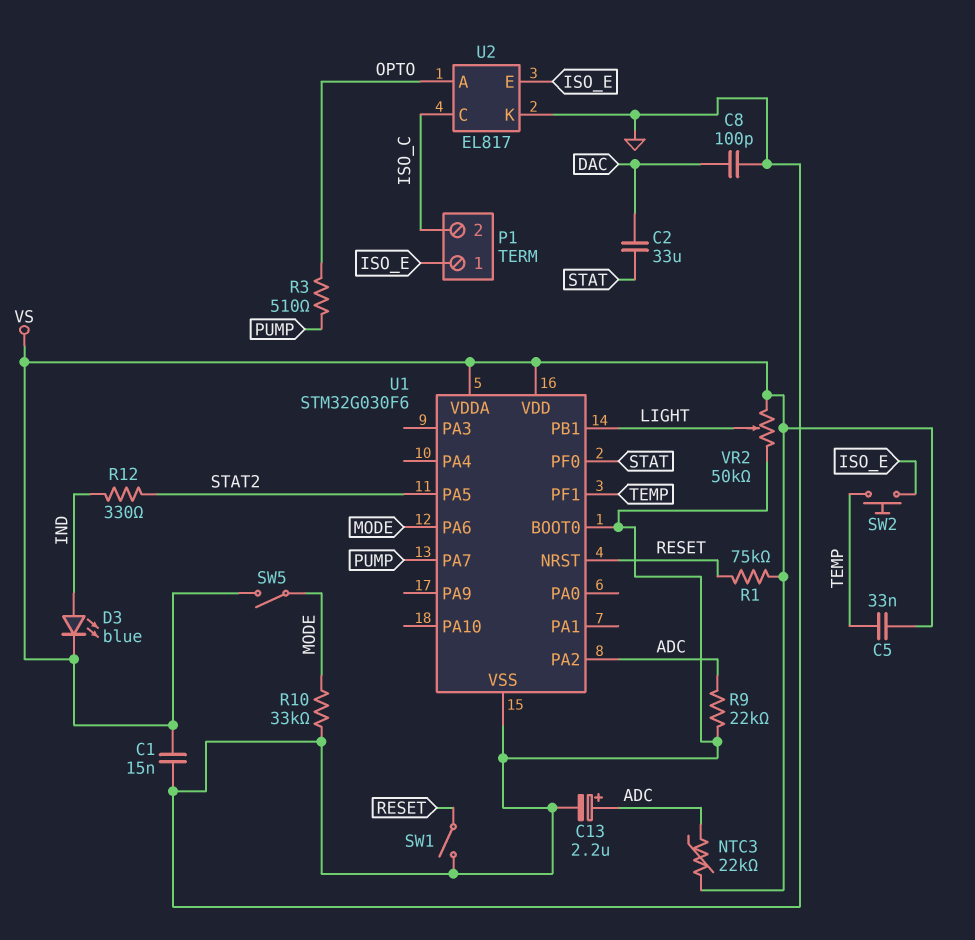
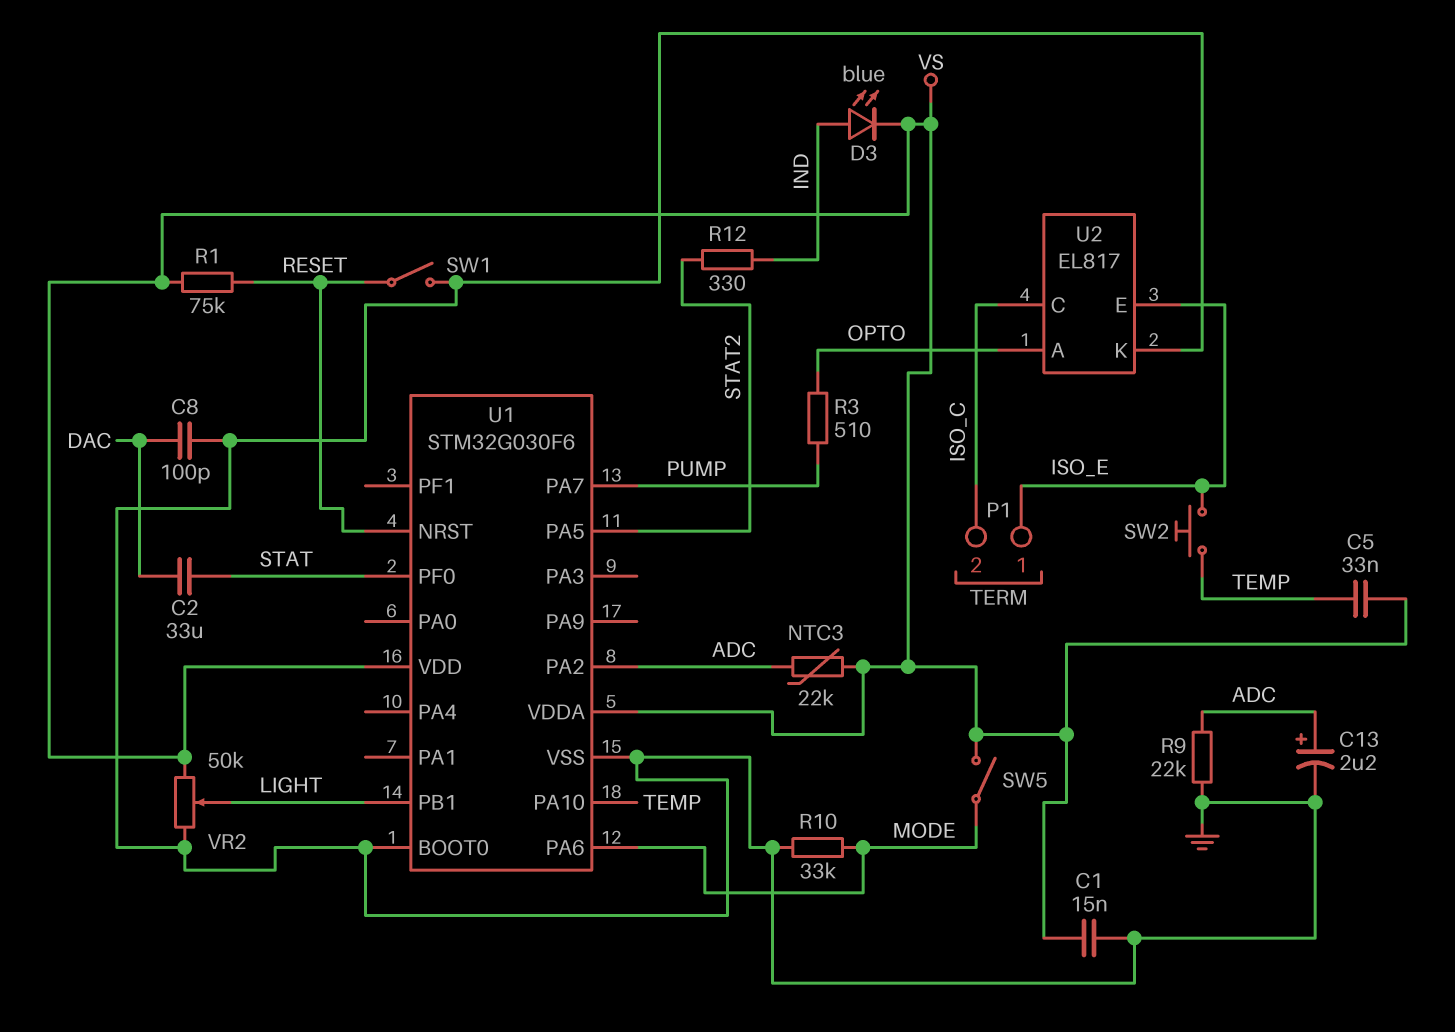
U1 pin PA10: none -> TEMP
U1 pin PF1: TEMP -> none

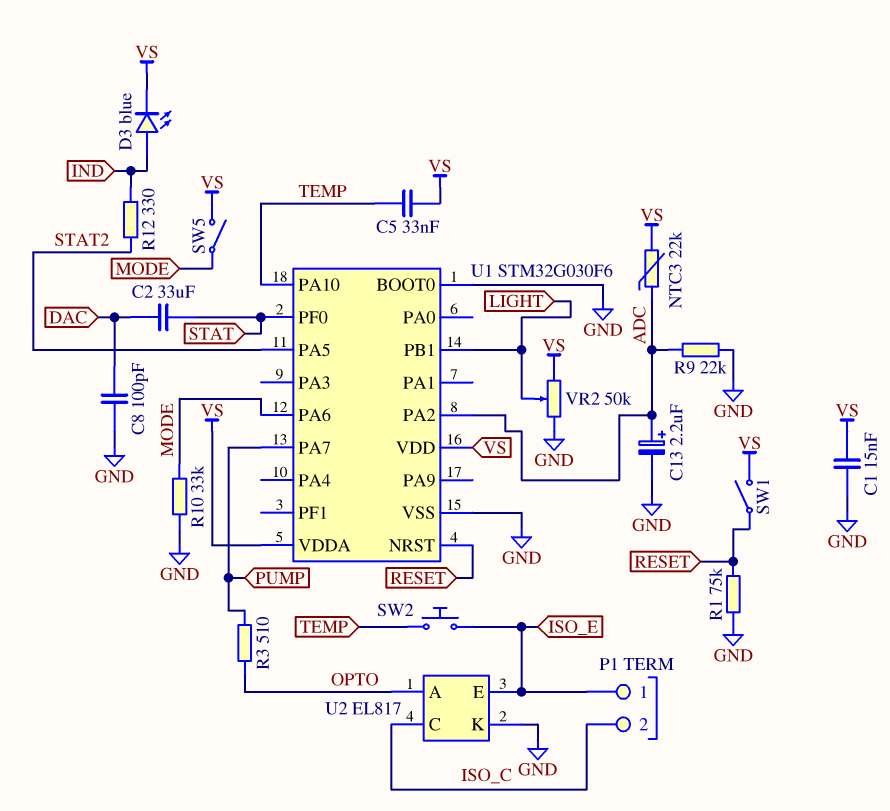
R1: 75k (RESET, VS) -> 75k (GND, RESET)
SW1: switch (GND, RESET) -> switch (RESET, VS)

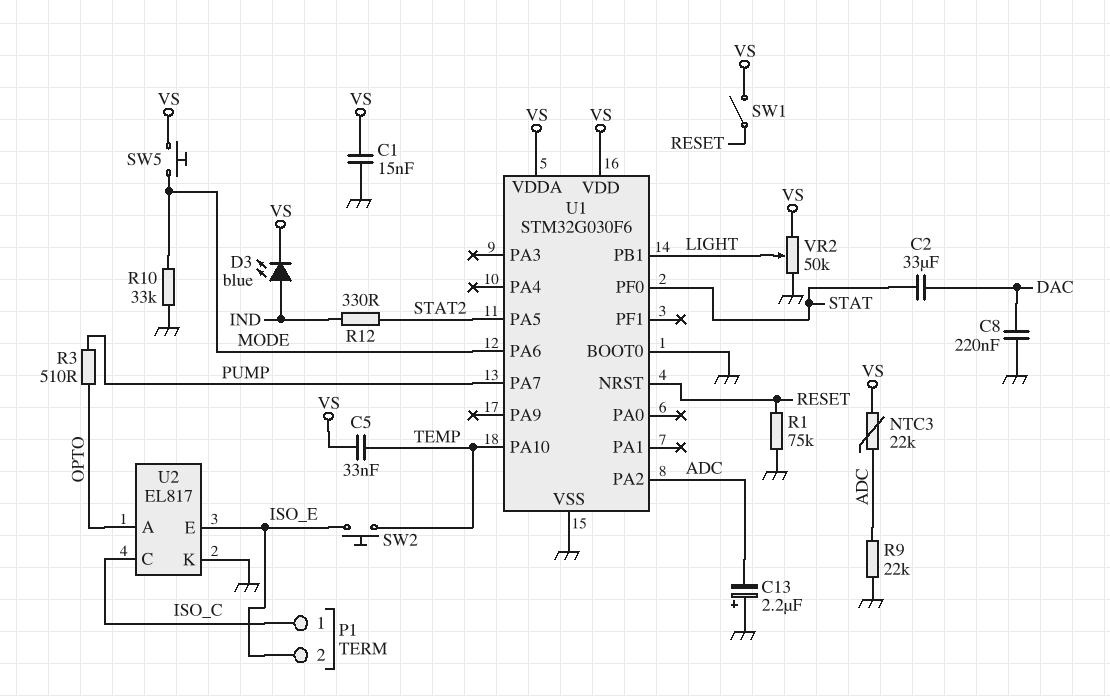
C8: 100pF (DAC, GND) -> 220nF (DAC, GND)
C13: 2.2uF (plus ADC, minus GND) -> 2.2uF (plus GND, minus ADC)
P1 pin 1: ISO_E -> ISO_C
P1 pin 2: ISO_C -> ISO_E
SW5: switch (MODE, VS) -> button (MODE, VS)

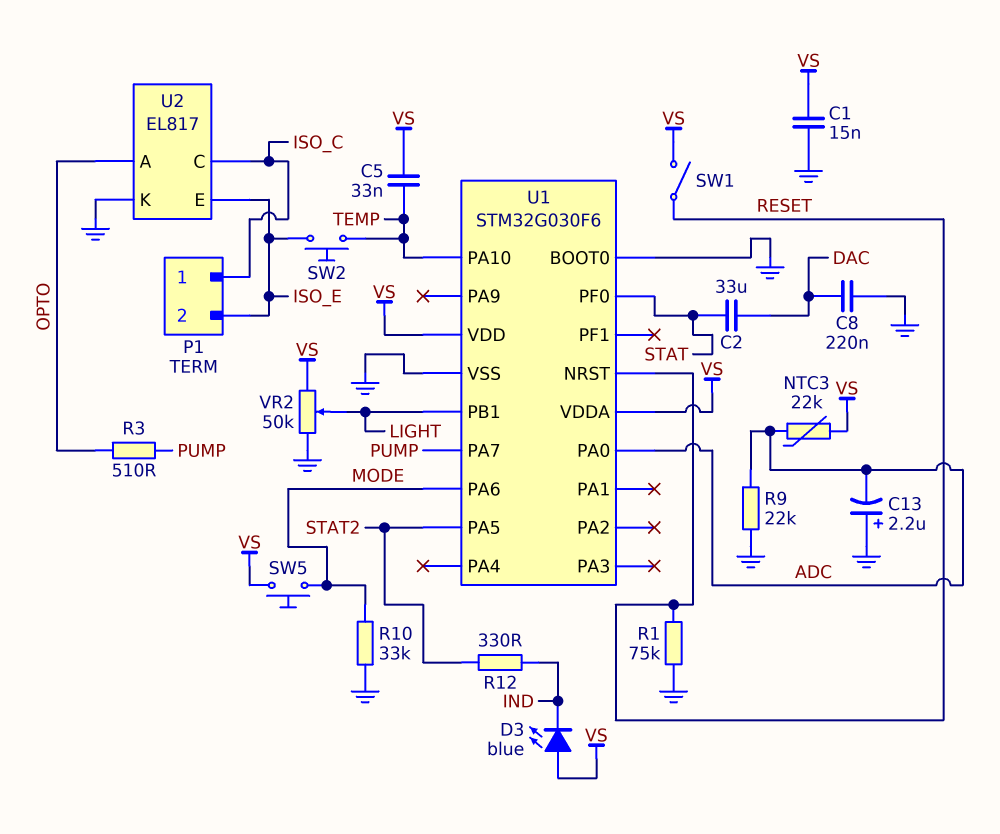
D3: LED blue (A IND, K VS) -> LED blue (A VS, K IND)
U1 pin PA0: none -> ADC
U1 pin PA2: ADC -> none

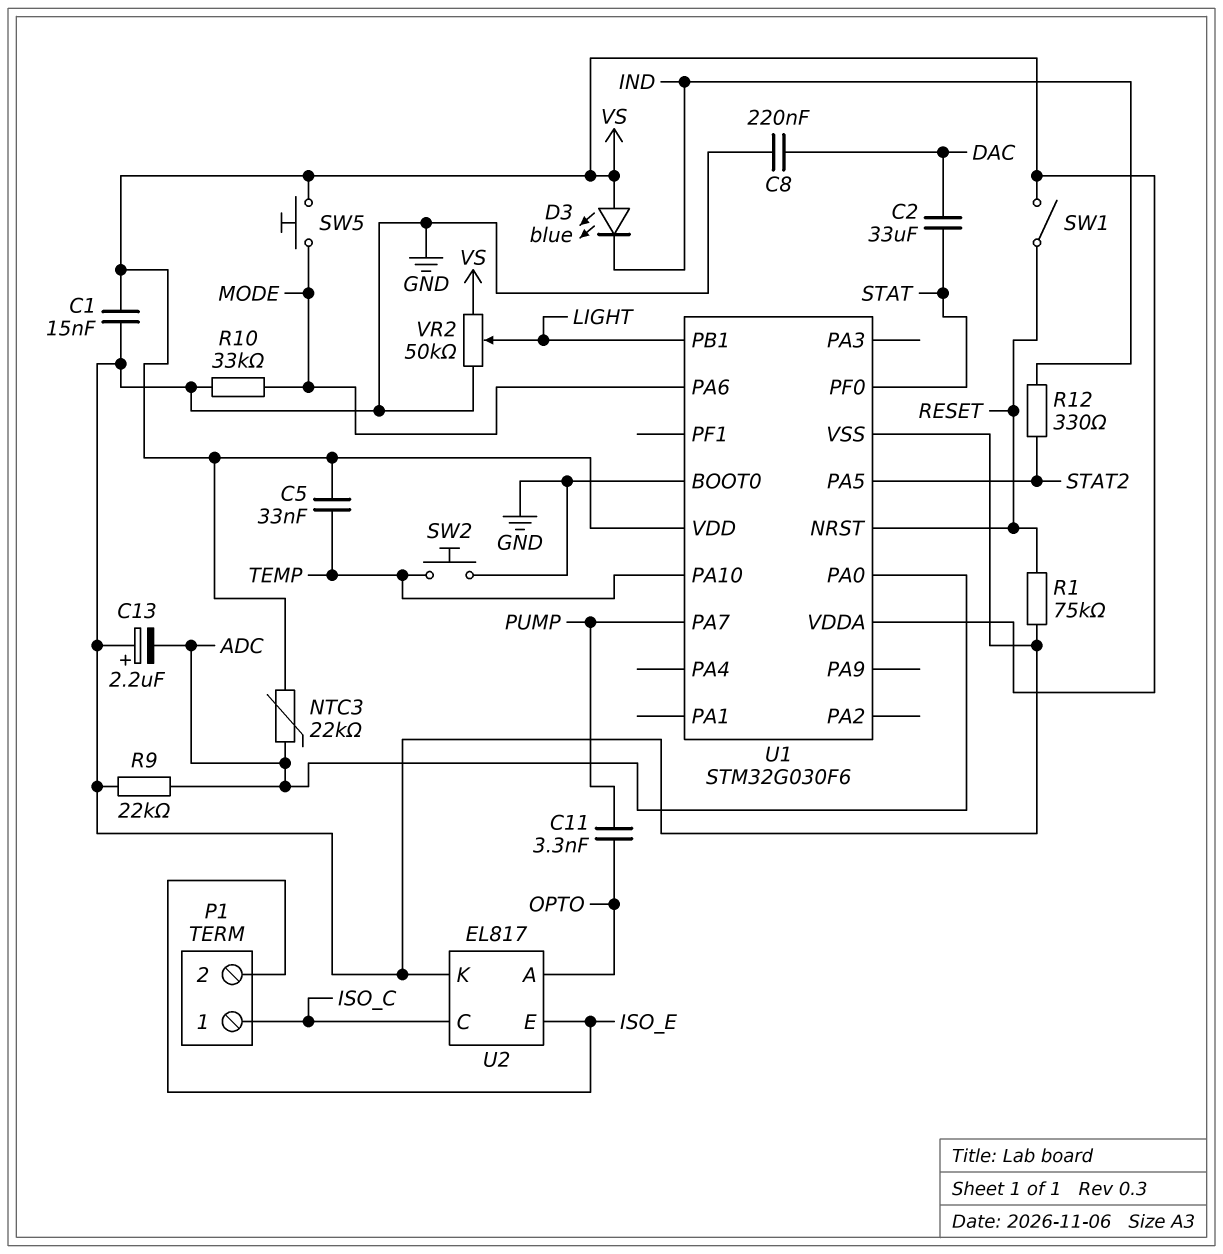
C11: none -> 3.3nF (OPTO, PUMP)
R3: 510 (OPTO, PUMP) -> none
SW2: button (ISO_E, TEMP) -> button (GND, TEMP)

